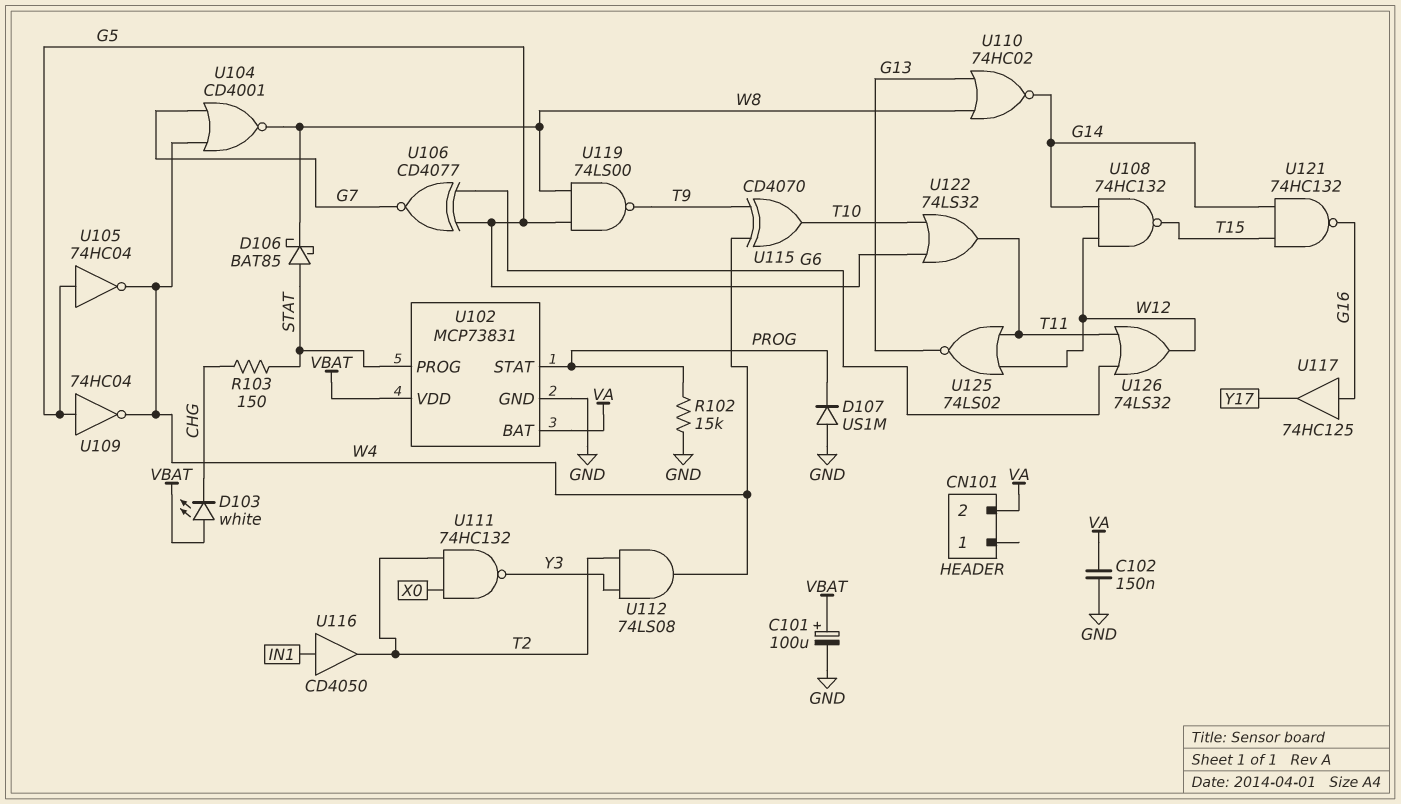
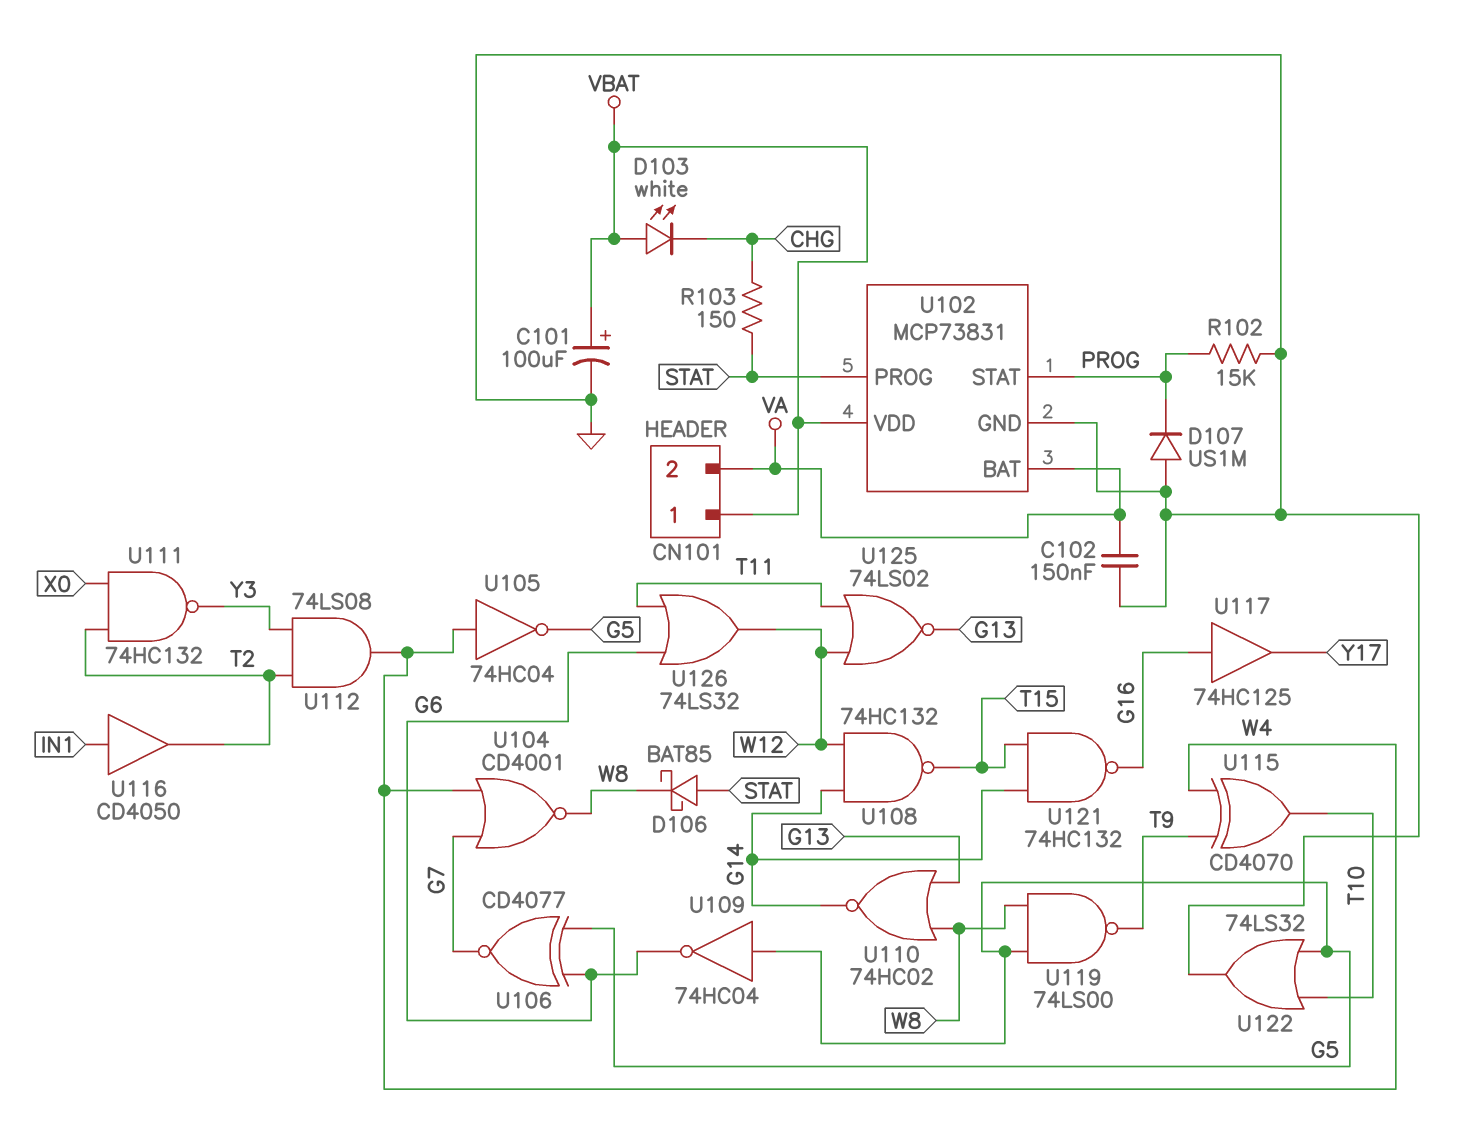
CN101 pin 1: none -> VBAT
U105: NOT 74HC04 (in G5, out W4) -> NOT 74HC04 (in W4, out G5)
U109: NOT 74HC04 (in G5, out W4) -> NOT 74HC04 (in G5, out G6)
U122: OR 74LS32 (in G5, in T10, out T11) -> OR 74LS32 (in G5, in T10, out GND)

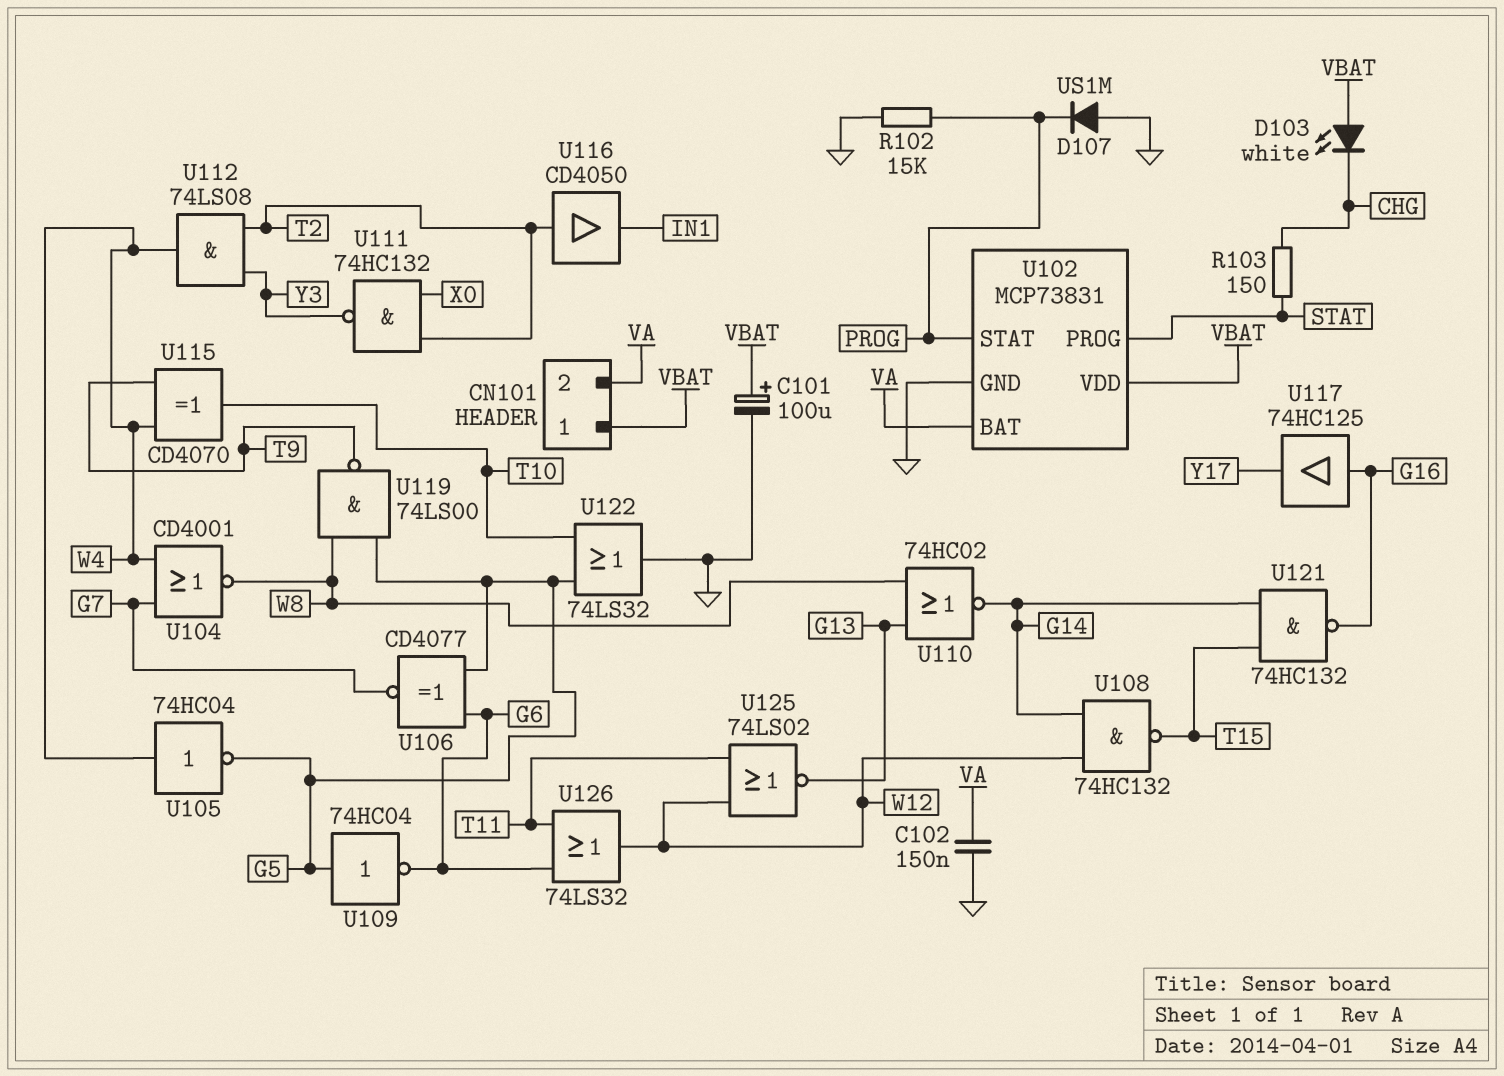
D106: schottky BAT85 (A STAT, K W8) -> none
U116: buffer CD4050 (in IN1, out T2) -> buffer CD4050 (in T2, out IN1)

